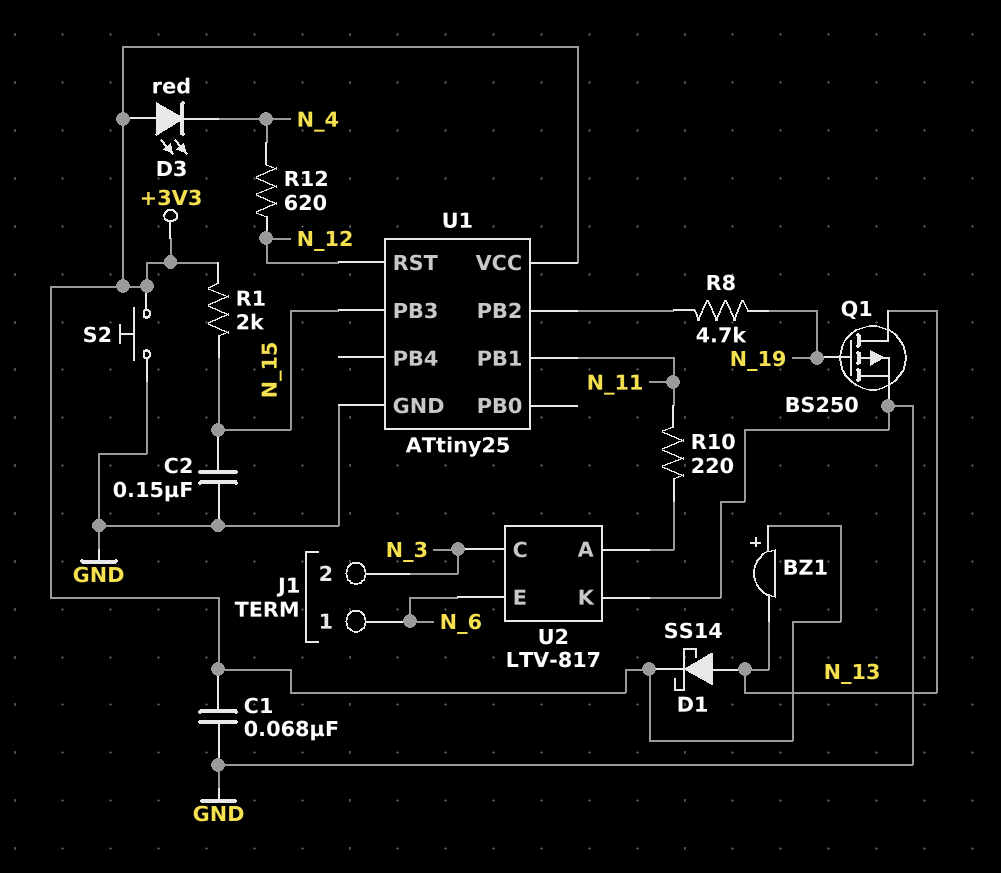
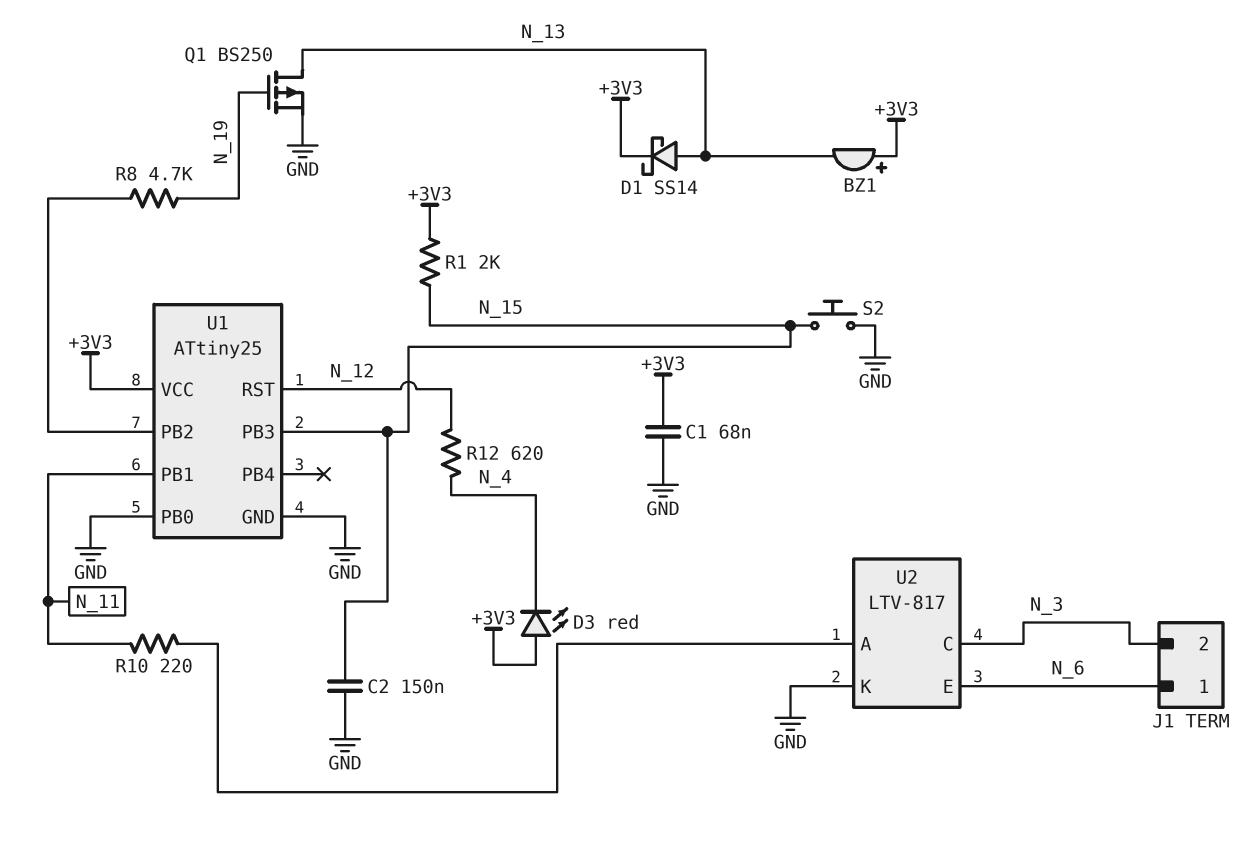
S2: button (+3V3, GND) -> button (GND, N_15)
U1 pin PB0: none -> GND

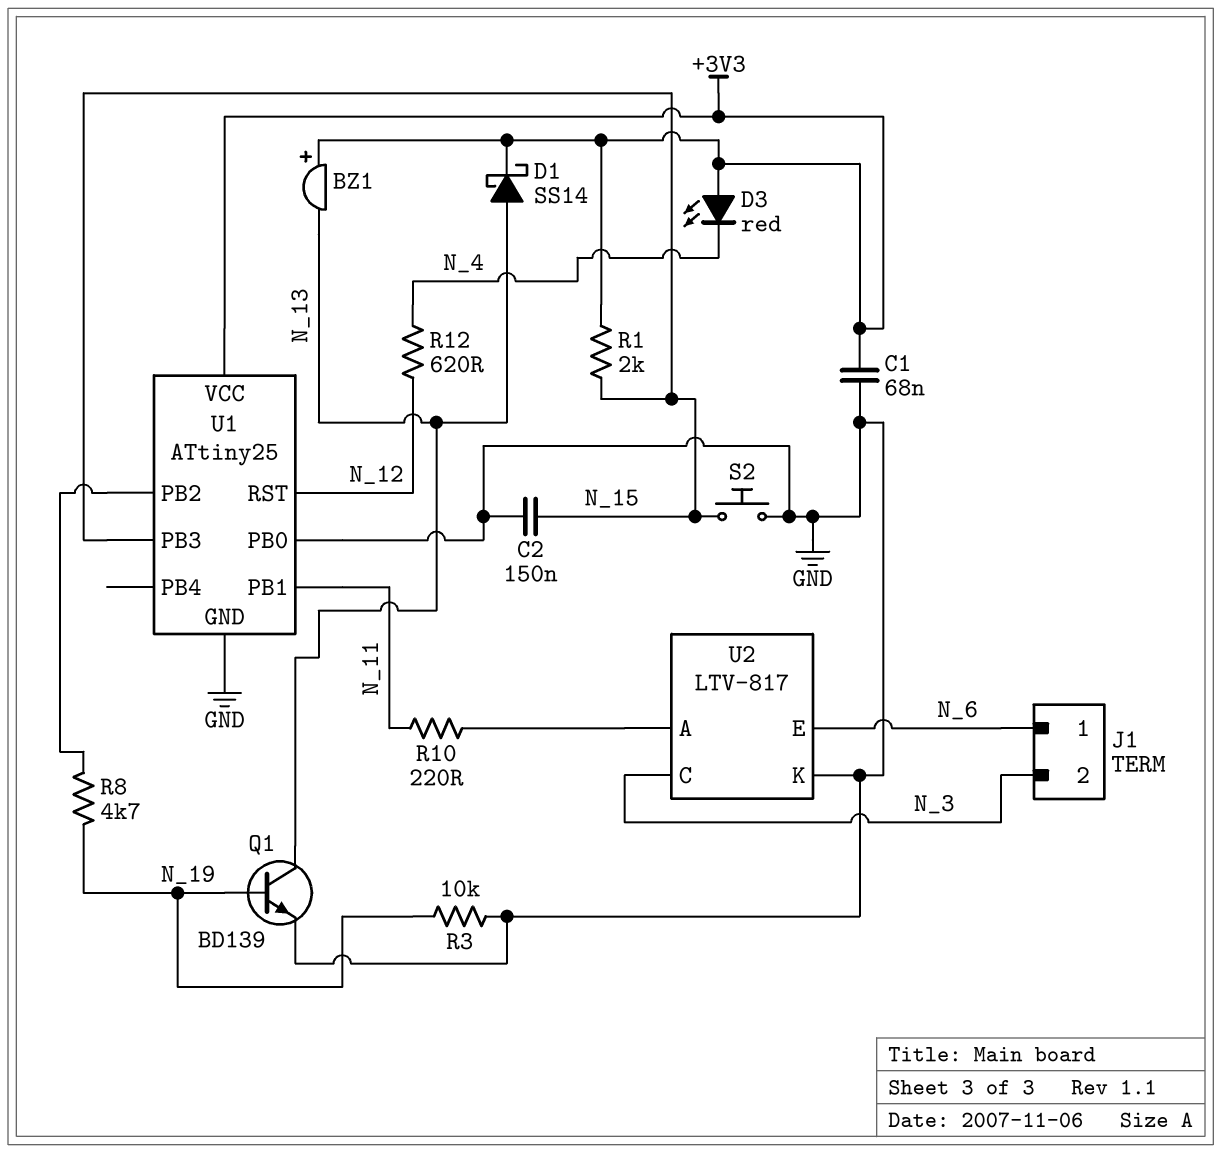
Q1: PMOS BS250 (G N_19, D N_13, S GND) -> NPN BD139 (B N_19, C N_13, E GND)
R3: none -> 10k (GND, N_19)

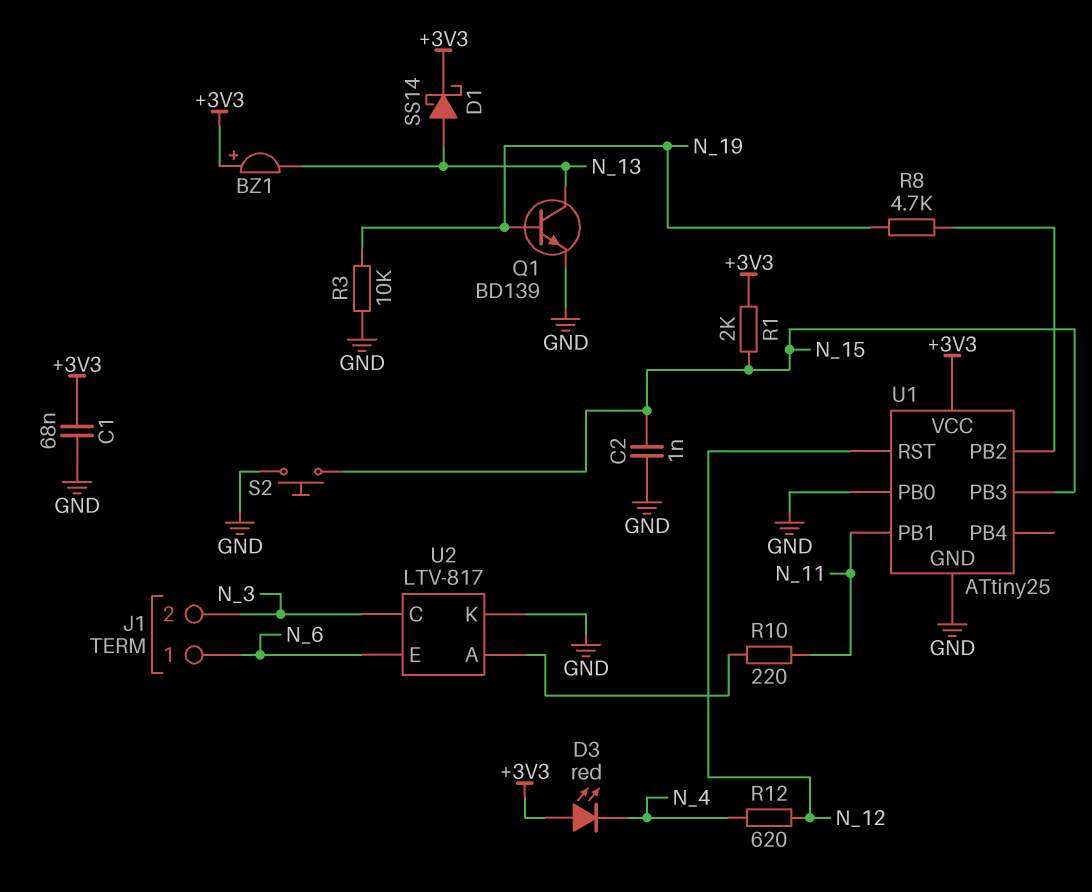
C2: 150nF (GND, N_15) -> 1nF (GND, N_15)

